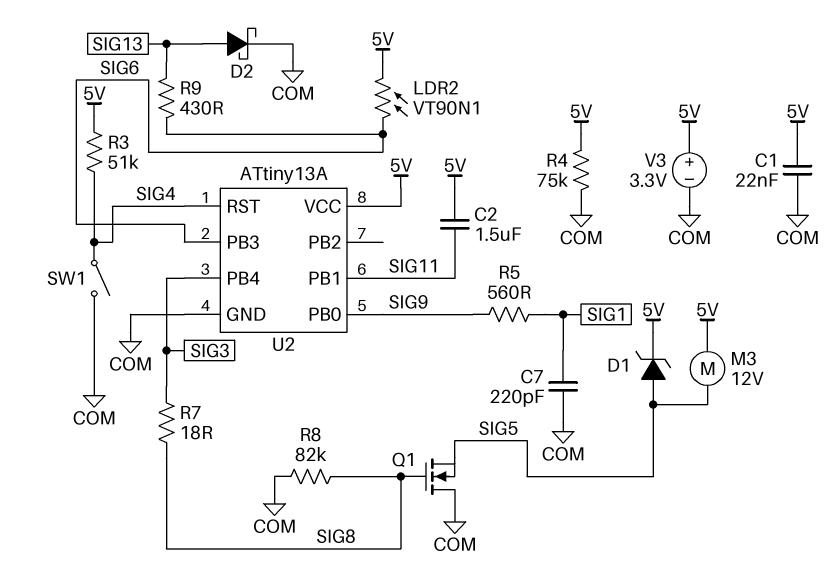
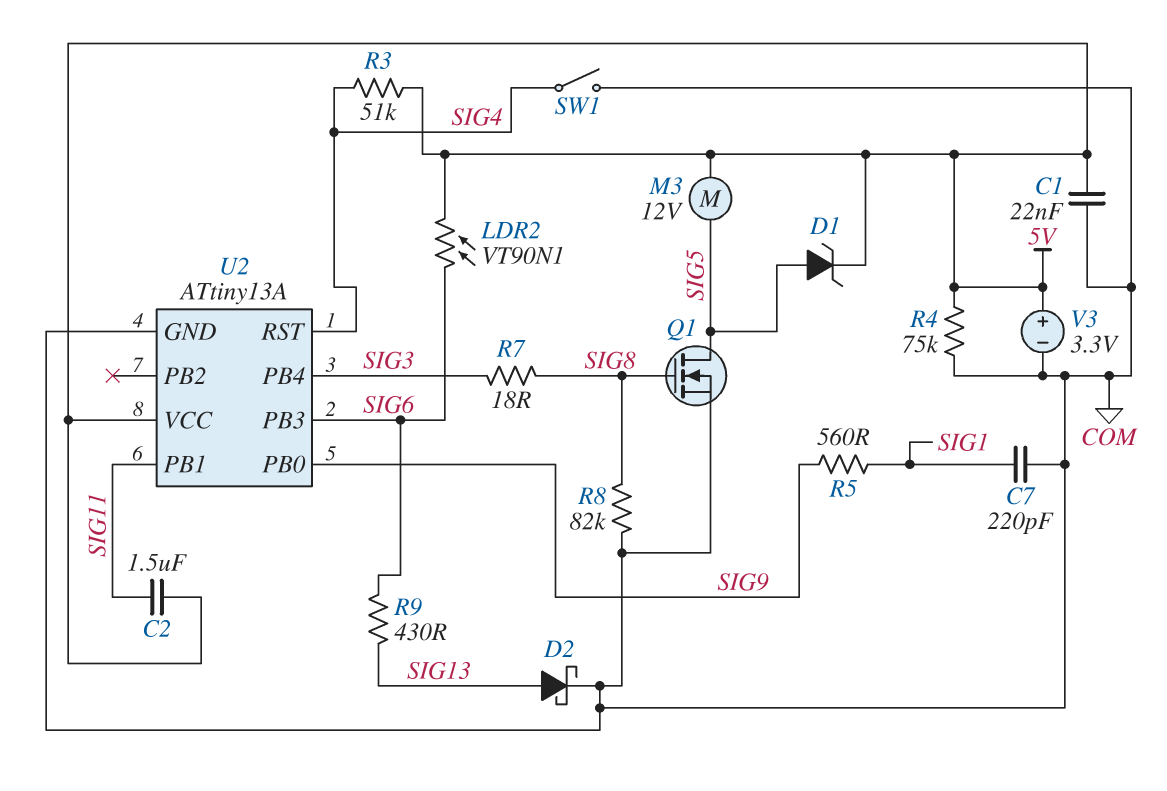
Q1: NMOS (G SIG8, D COM, S SIG5) -> NMOS (G SIG8, D SIG5, S COM)

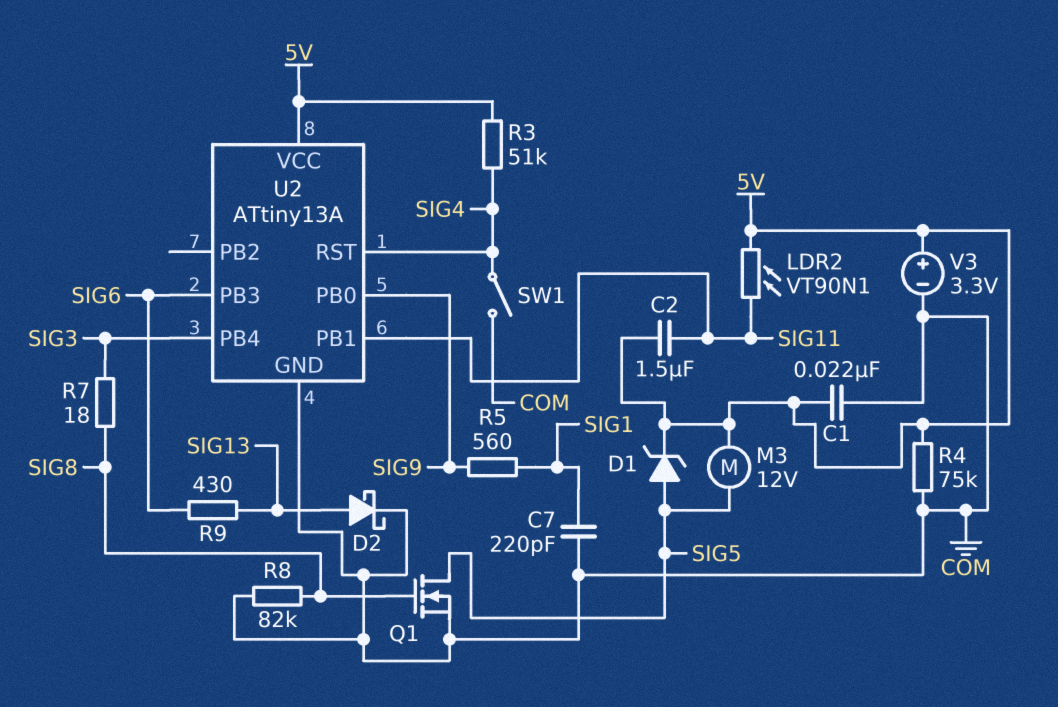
LDR2: VT90N1 (5V, SIG6) -> VT90N1 (5V, SIG11)

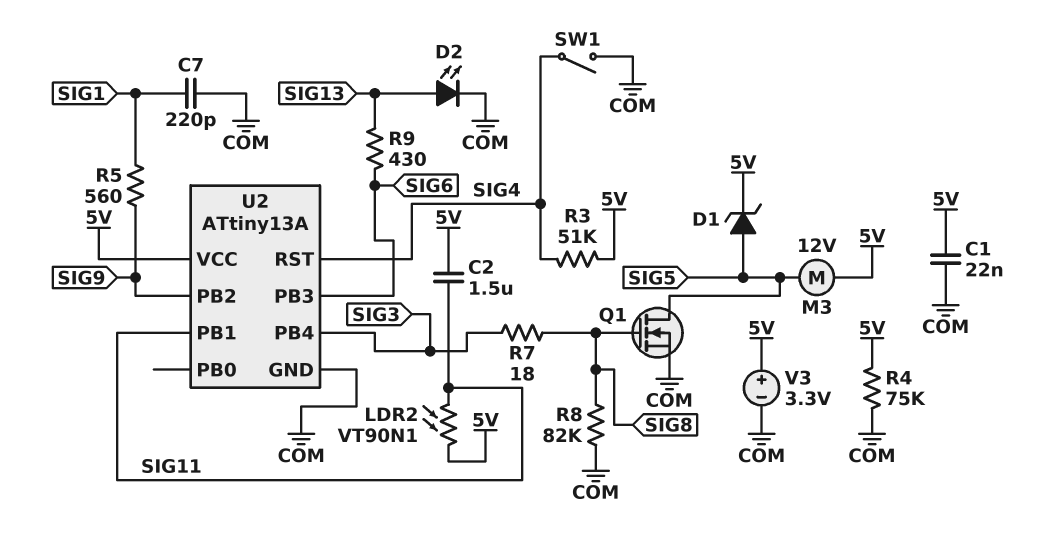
D2: schottky (A SIG13, K COM) -> LED (A SIG13, K COM)
U2 pin PB0: SIG9 -> none
U2 pin PB2: none -> SIG9

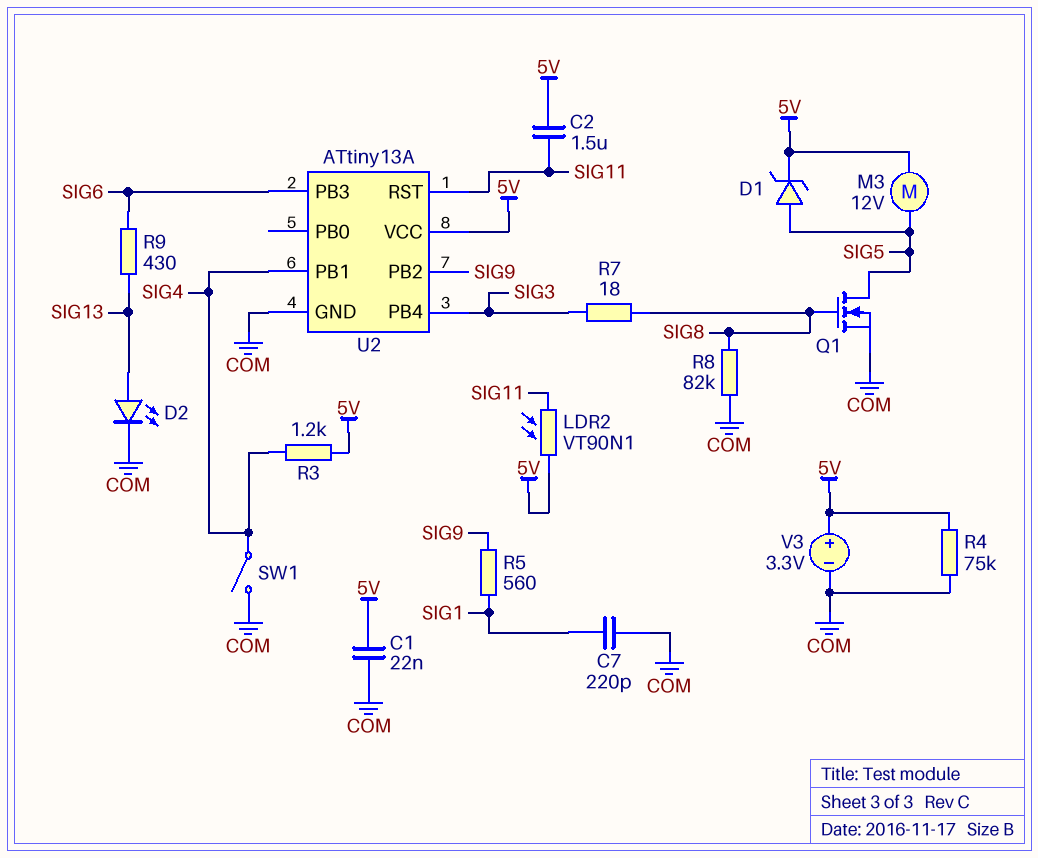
R3: 51k (5V, SIG4) -> 1.2k (5V, SIG4)
U2 pin PB1: SIG11 -> SIG4
U2 pin RST: SIG4 -> SIG11

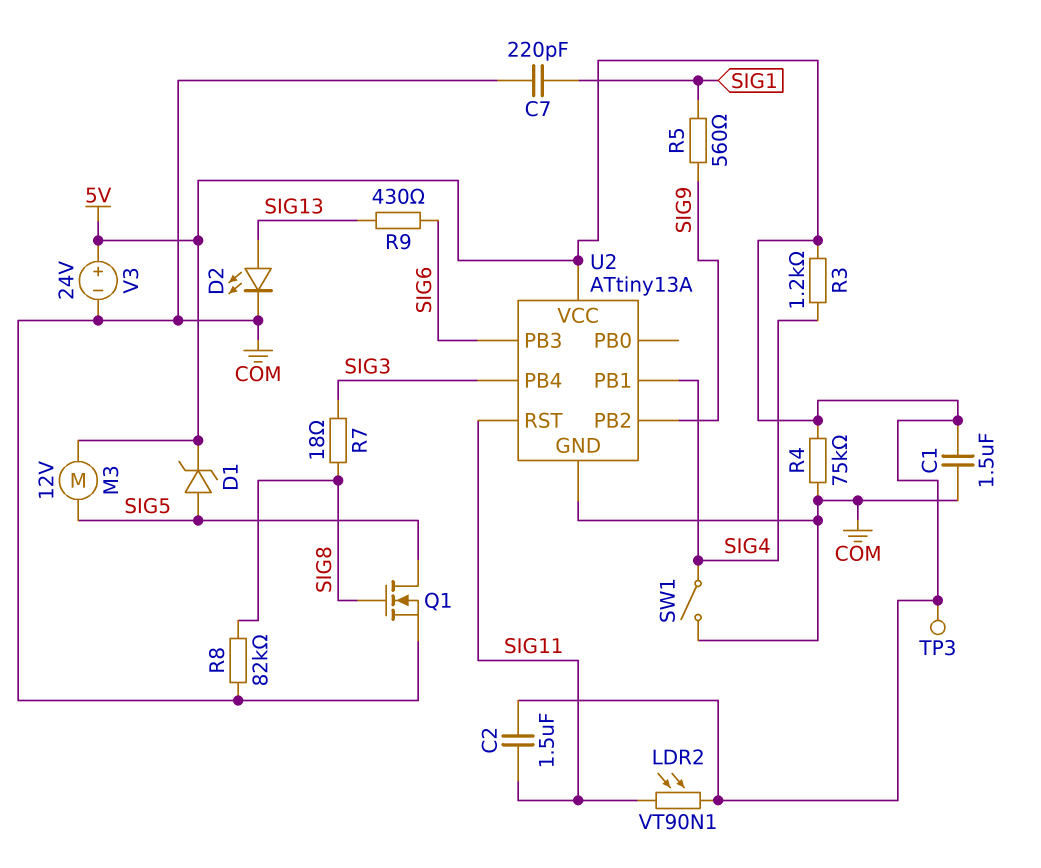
C1: 22nF (5V, COM) -> 1.5uF (5V, COM)
TP3: none -> test point (5V)
V3: 3.3V (plus 5V, minus COM) -> 24V (plus 5V, minus COM)

